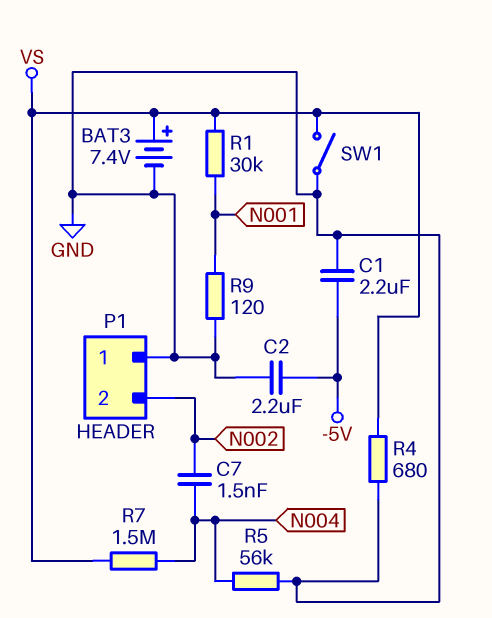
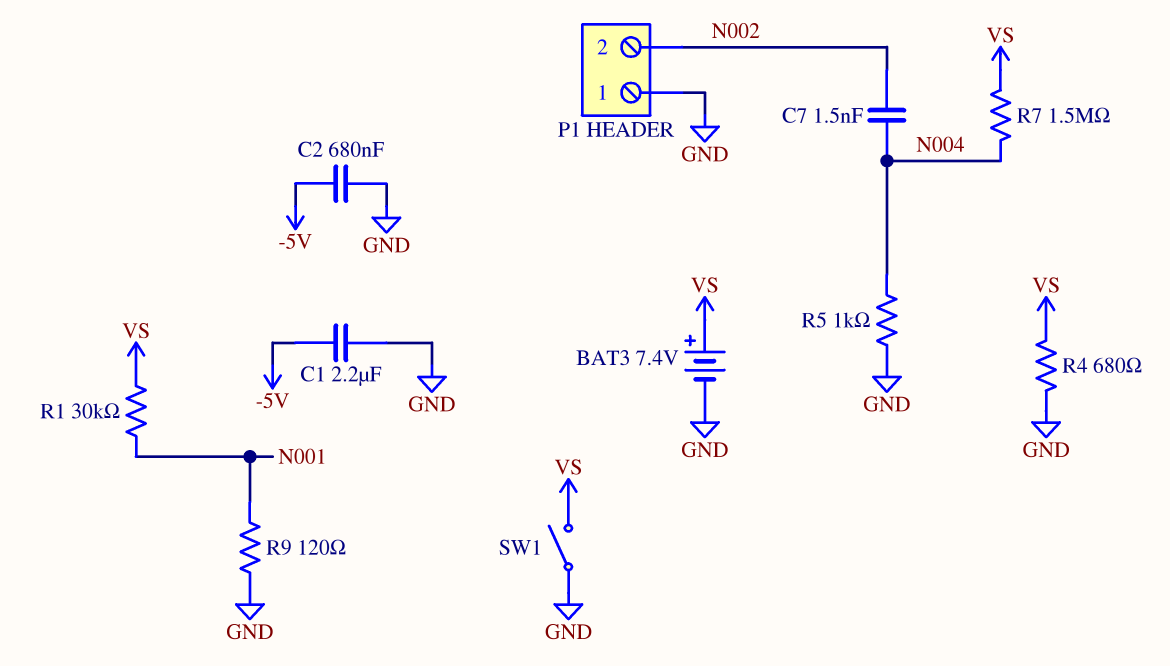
C2: 2.2uF (-5V, GND) -> 680nF (-5V, GND)
R5: 56k (GND, N004) -> 1k (GND, N004)

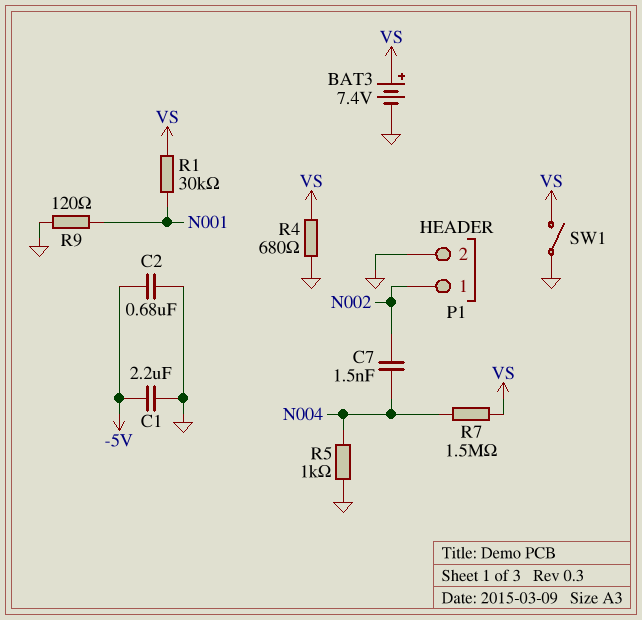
P1 pin 1: GND -> N002
P1 pin 2: N002 -> GND

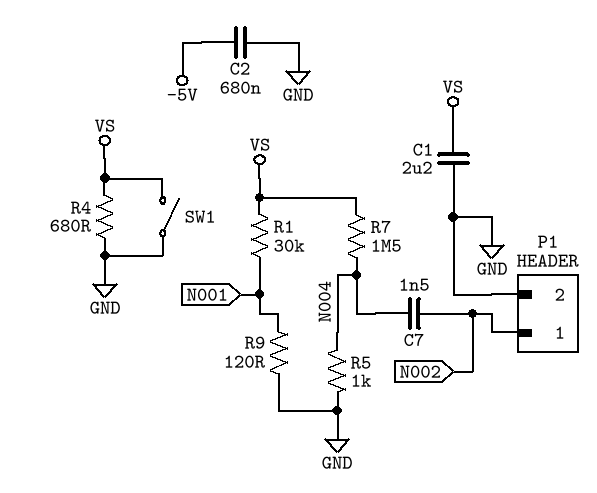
BAT3: 7.4V (plus VS, minus GND) -> none
C1: 2.2uF (-5V, GND) -> 2.2uF (GND, VS)

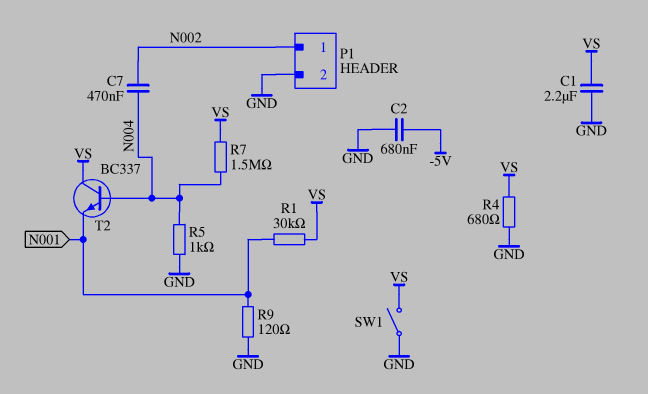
C7: 1.5nF (N002, N004) -> 470nF (N002, N004)
T2: none -> NPN BC337 (B N004, C VS, E N001)

